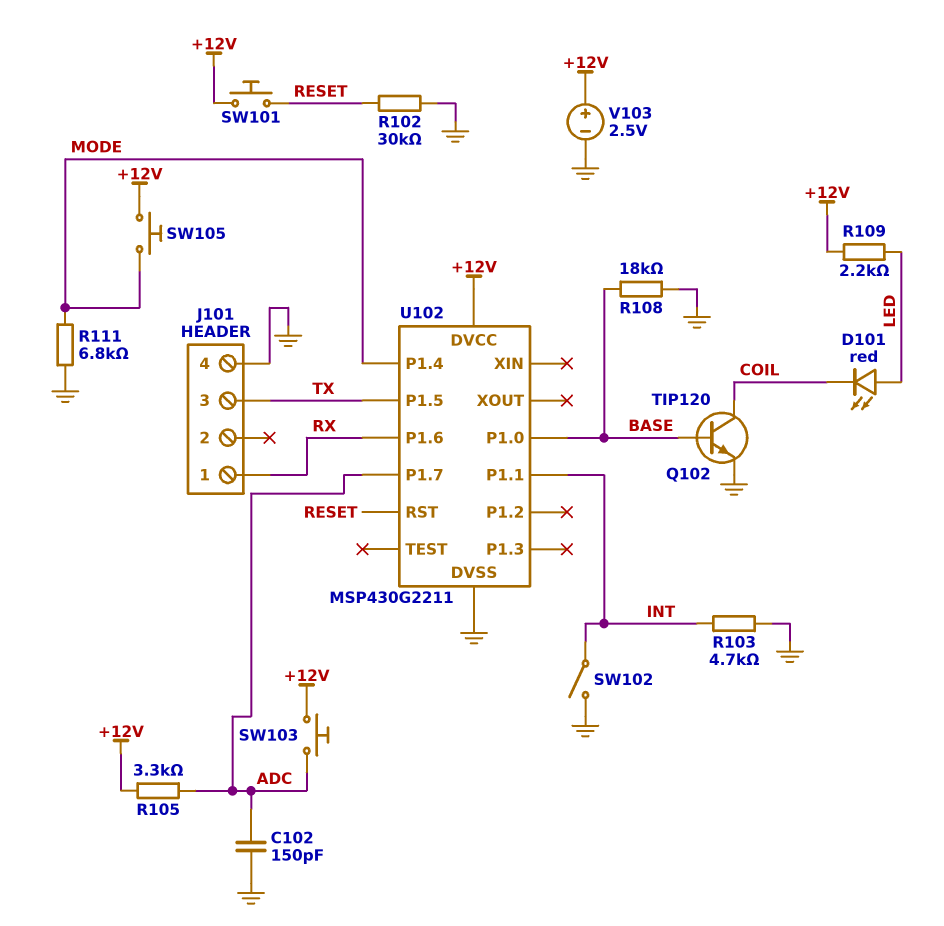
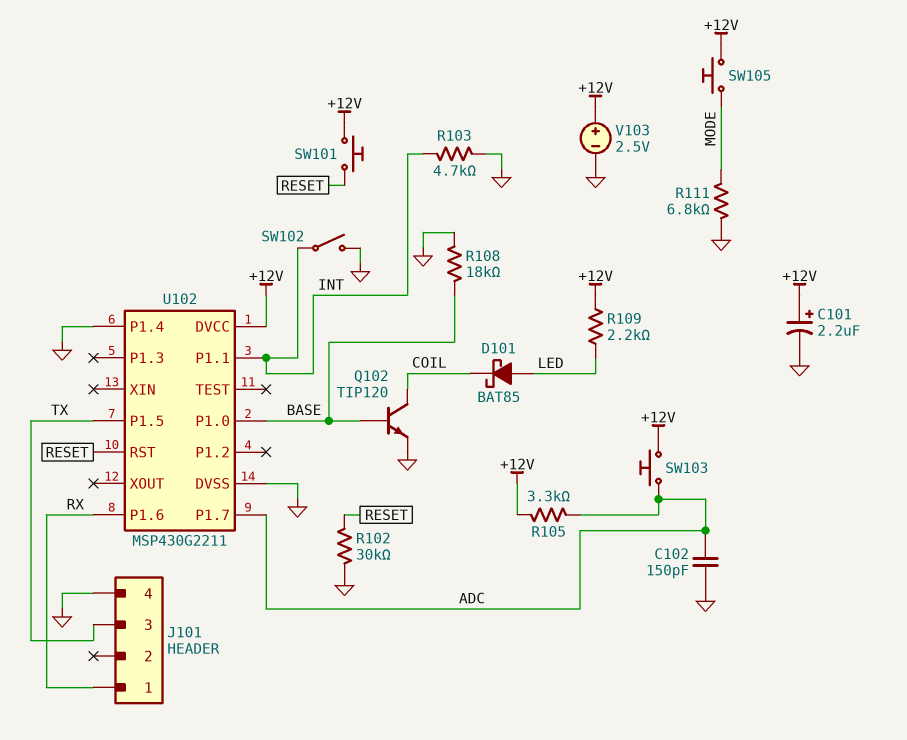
C101: none -> 2.2uF (plus +12V, minus GND)
D101: LED red (A LED, K COIL) -> schottky BAT85 (A LED, K COIL)
U102 pin P1.4: MODE -> GND

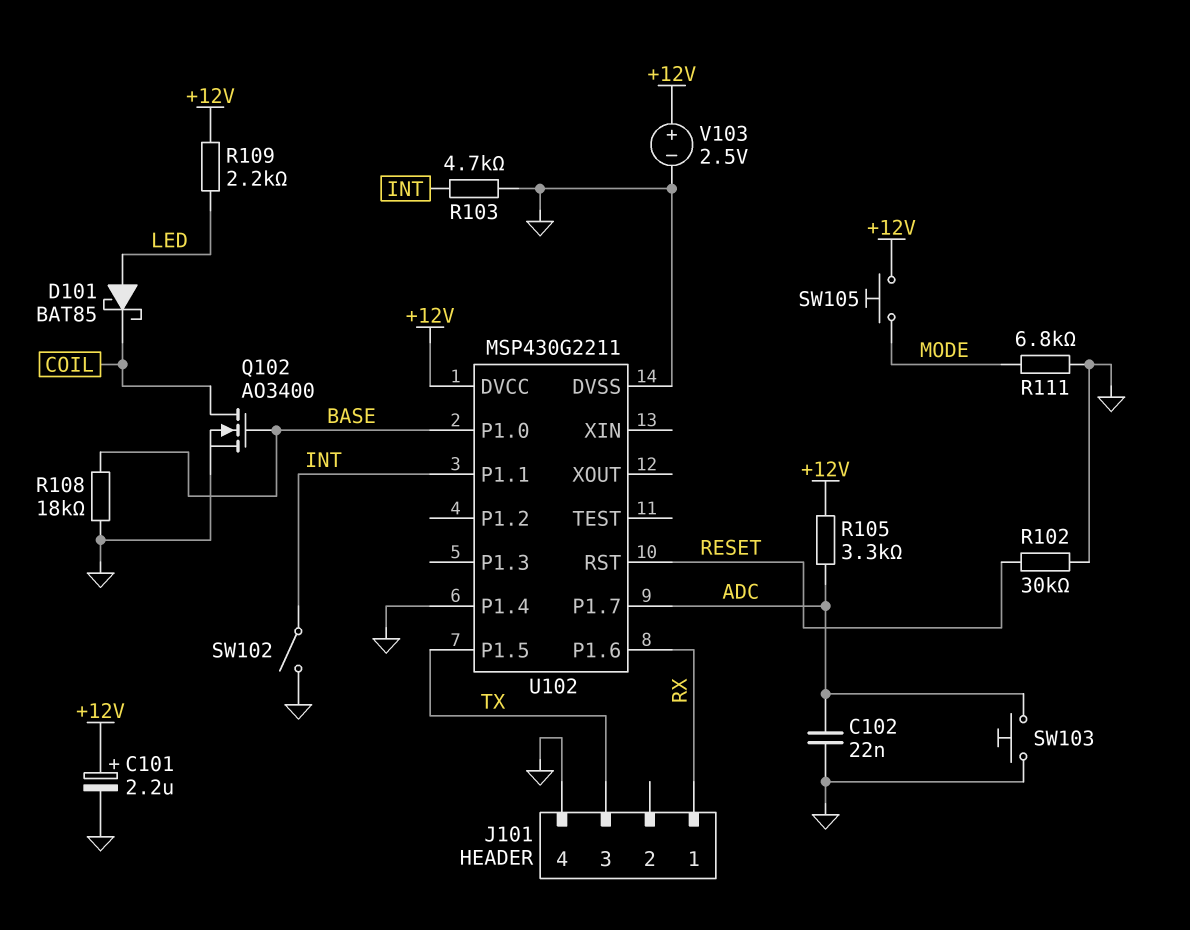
C102: 150pF (ADC, GND) -> 22nF (ADC, GND)
Q102: NPN TIP120 (B BASE, C COIL, E GND) -> NMOS AO3400 (G BASE, D COIL, S GND)
SW101: button (+12V, RESET) -> none
SW103: button (+12V, ADC) -> button (ADC, GND)

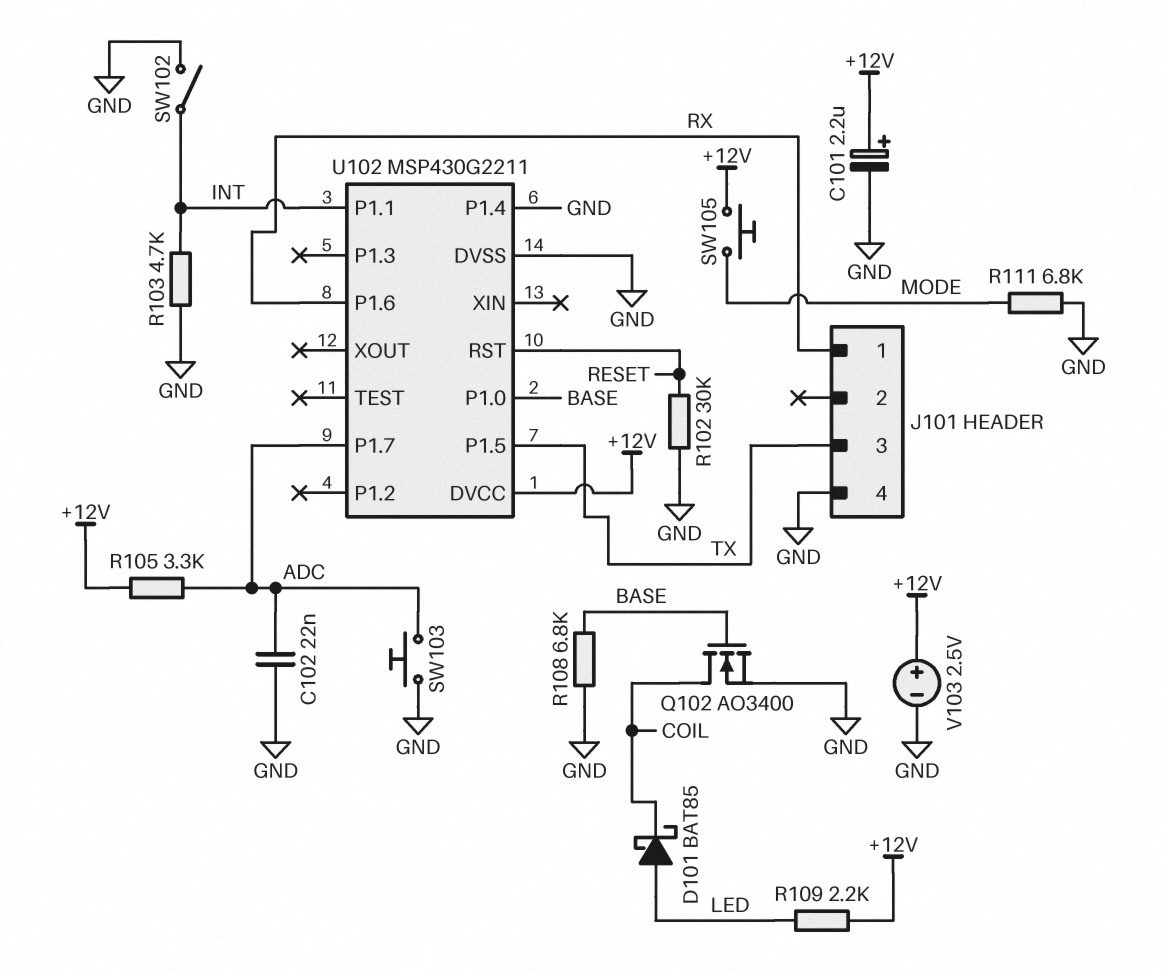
R108: 18k (BASE, GND) -> 6.8k (BASE, GND)

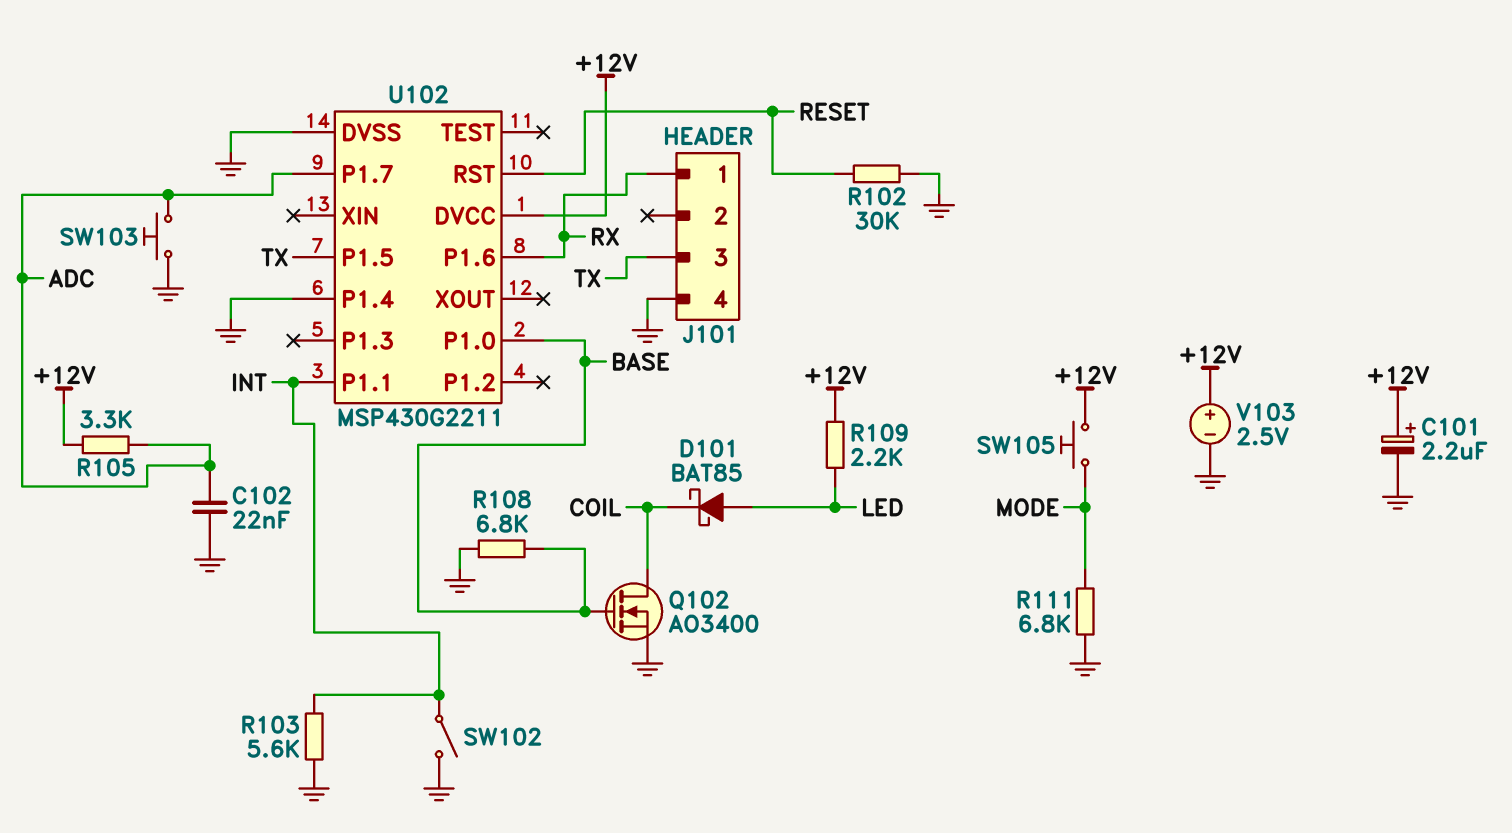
R103: 4.7k (GND, INT) -> 5.6k (GND, INT)

